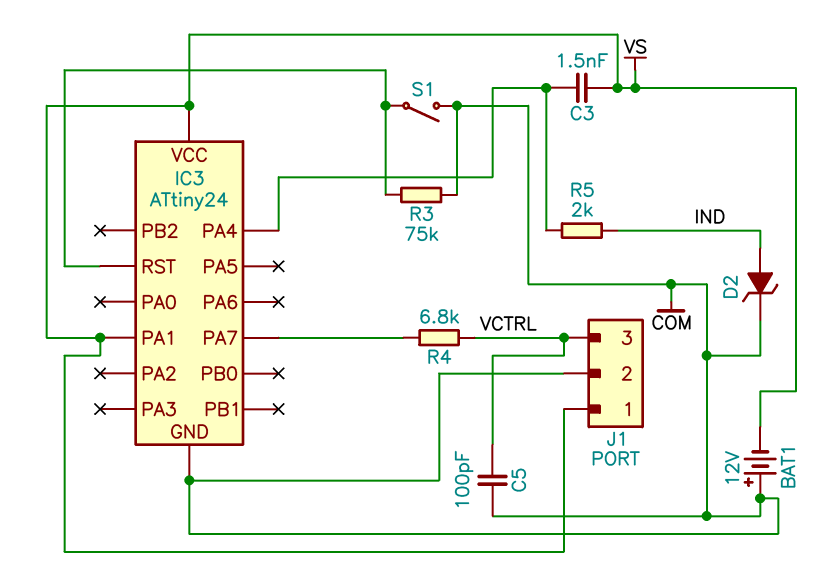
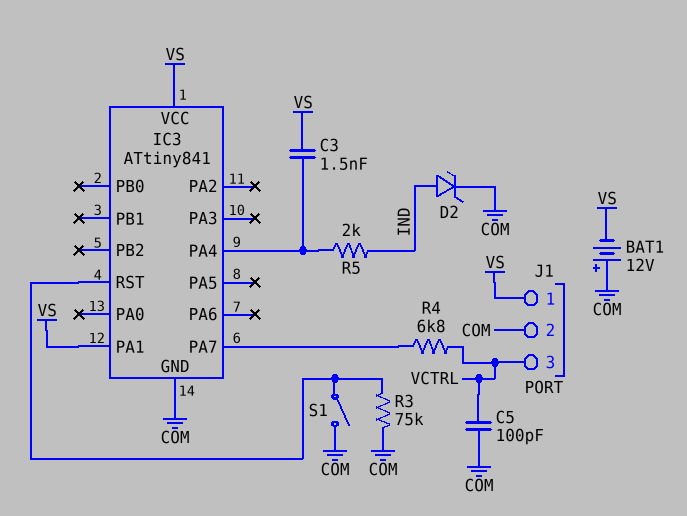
IC3: ATtiny24 -> ATtiny841

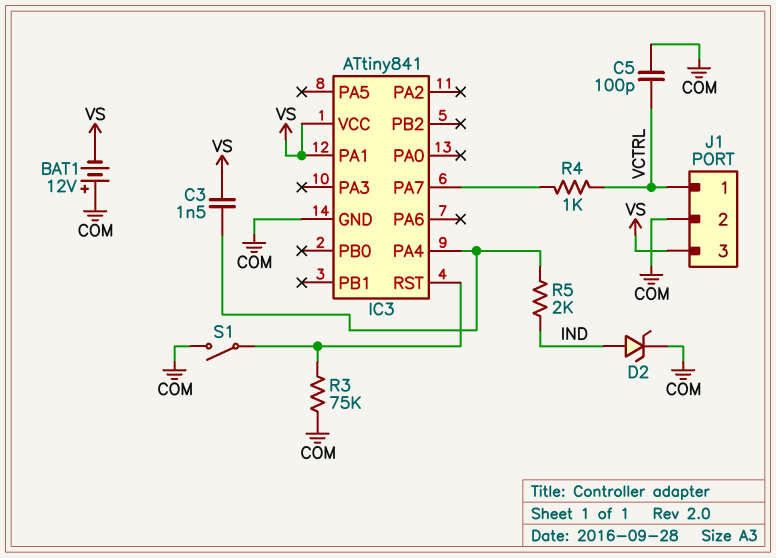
J1 pin 1: VS -> VCTRL
J1 pin 3: VCTRL -> VS
R4: 6.8k (IC3/PA7, VCTRL) -> 1k (IC3/PA7, VCTRL)

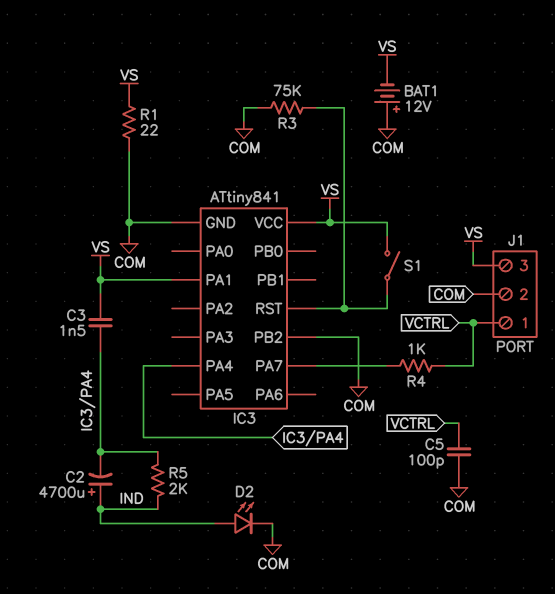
C2: none -> 4700uF (plus IND, minus IC3/PA4)
D2: zener (A IND, K COM) -> LED (A IND, K COM)
IC3 pin PB2: none -> COM
R1: none -> 22 (COM, VS)
S1: switch (COM, IC3/RST) -> switch (IC3/RST, VS)

